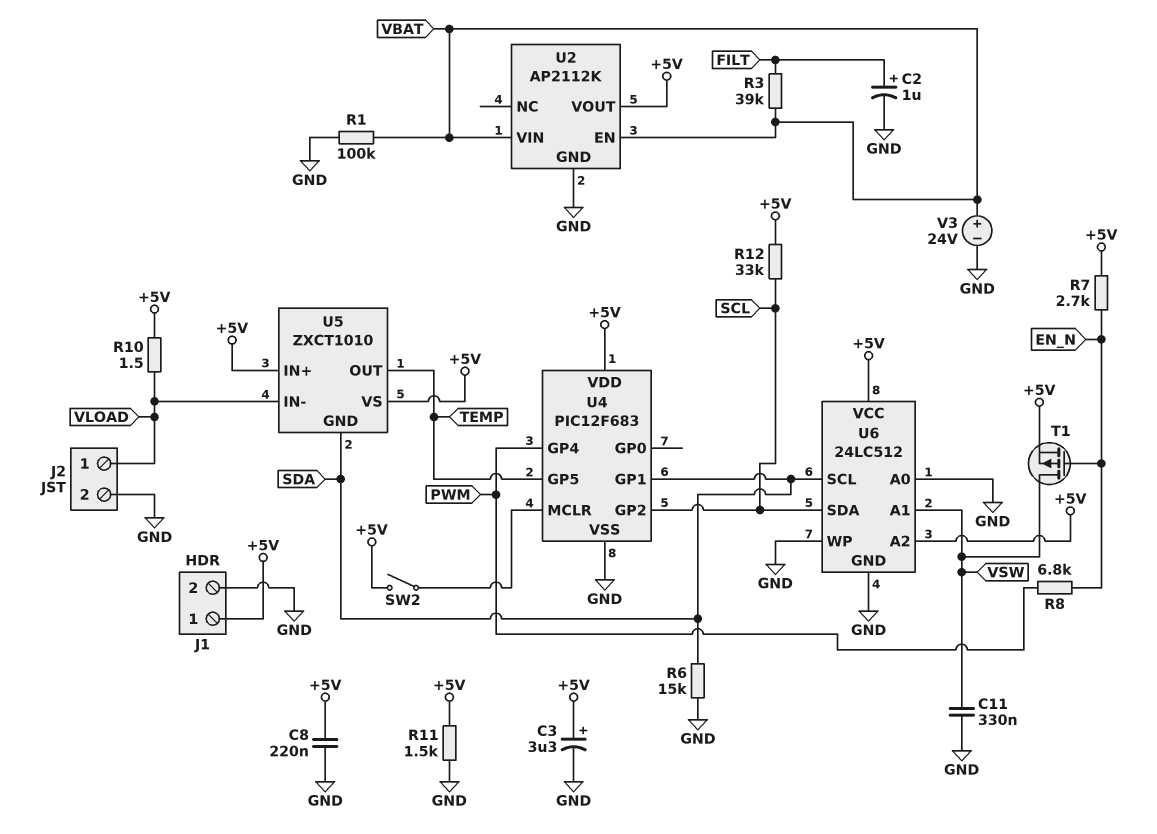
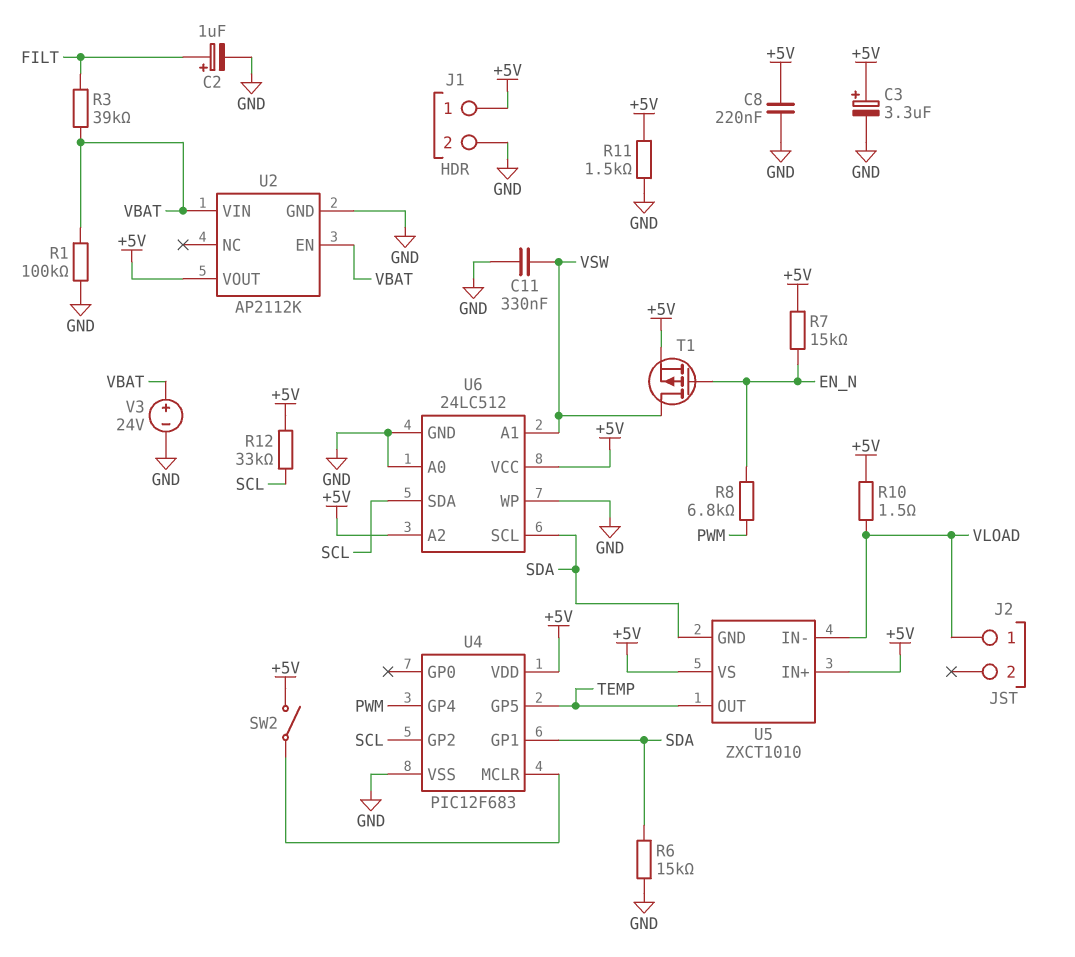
J2 pin 2: GND -> none
R7: 2.7k (+5V, EN_N) -> 15k (+5V, EN_N)

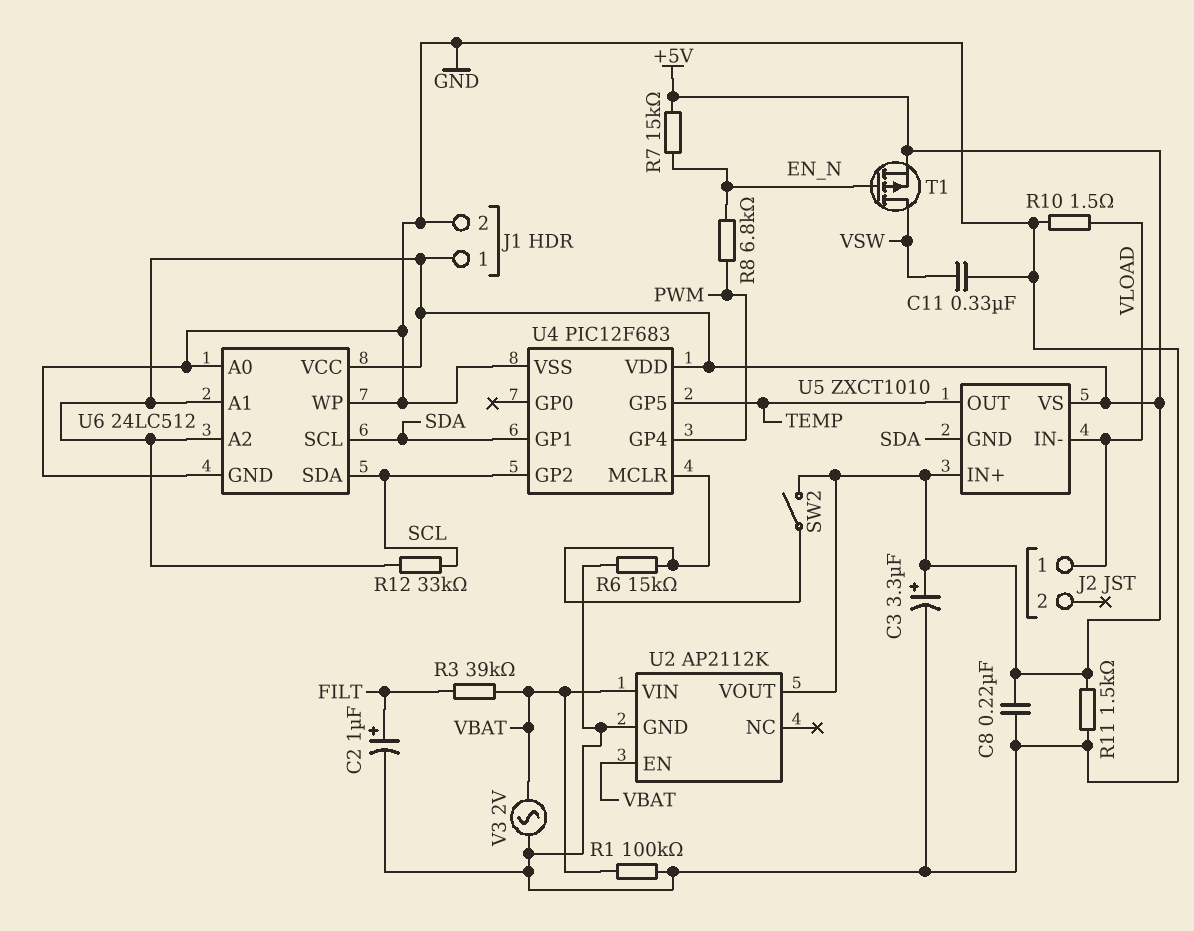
R6: 15k (GND, SDA) -> 15k (GND, U4/MCLR)
R10: 1.5 (+5V, VLOAD) -> 1.5 (GND, VLOAD)
U6 pin A1: VSW -> +5V
V3: 24V (plus VBAT, minus GND) -> AC 2V (GND, VBAT)

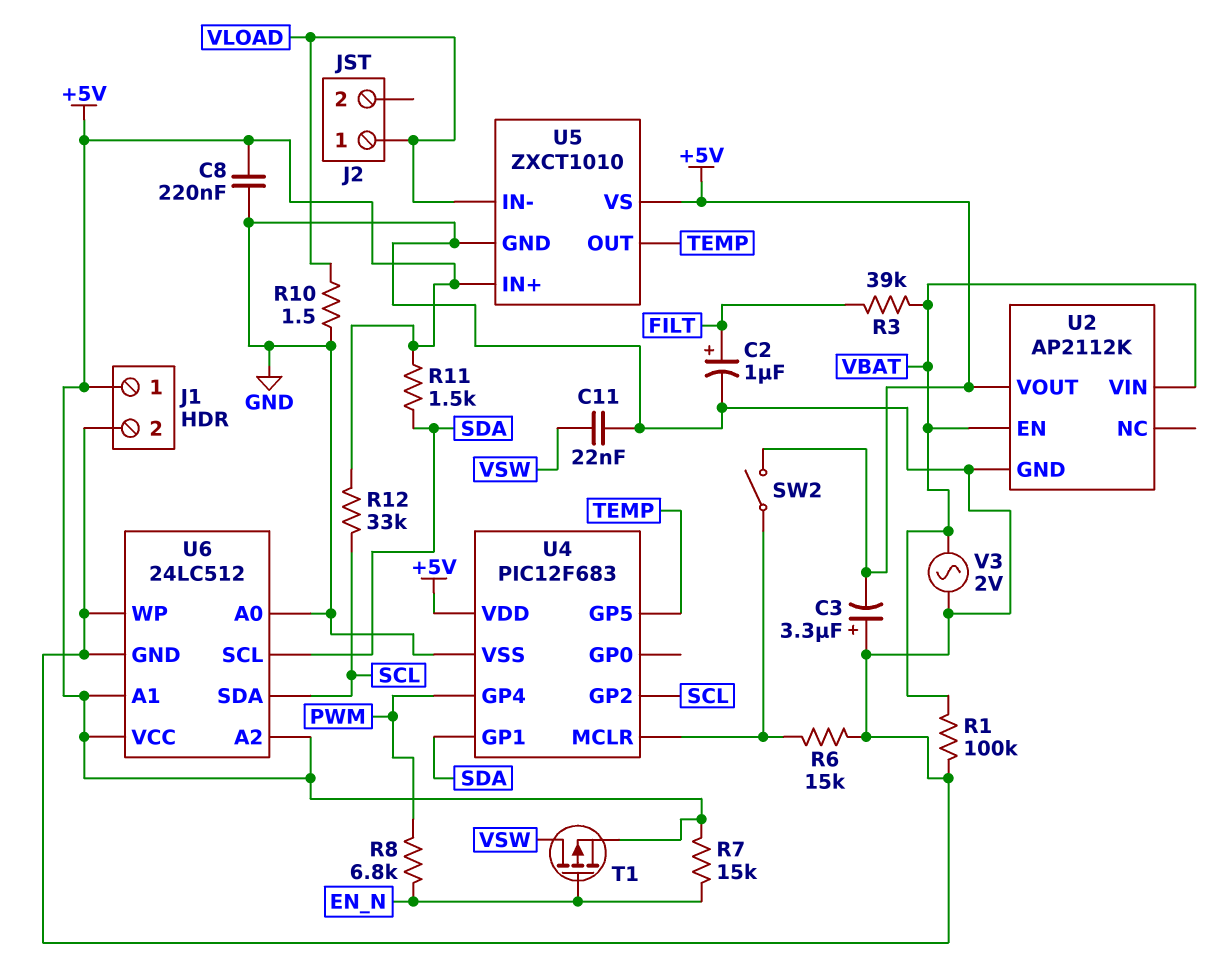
C3: 3.3uF (plus +5V, minus GND) -> 3.3uF (plus GND, minus +5V)
C11: 330nF (GND, VSW) -> 22nF (GND, VSW)
R11: 1.5k (+5V, GND) -> 1.5k (+5V, SDA)
U5 pin GND: SDA -> GND

